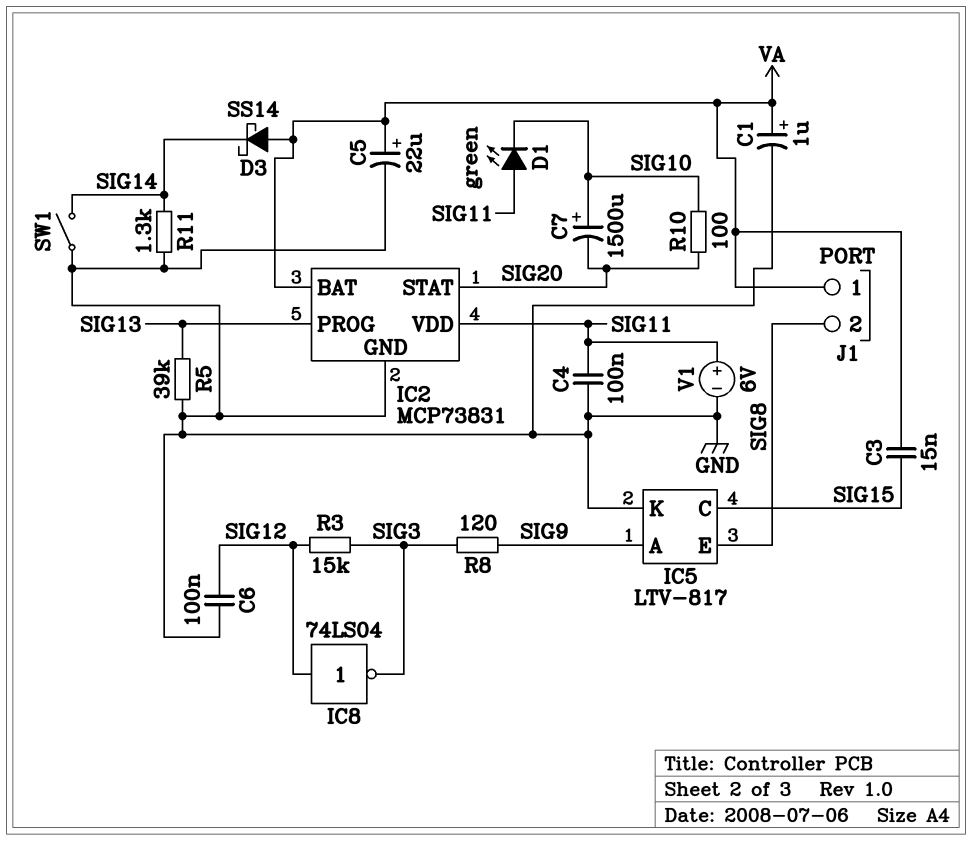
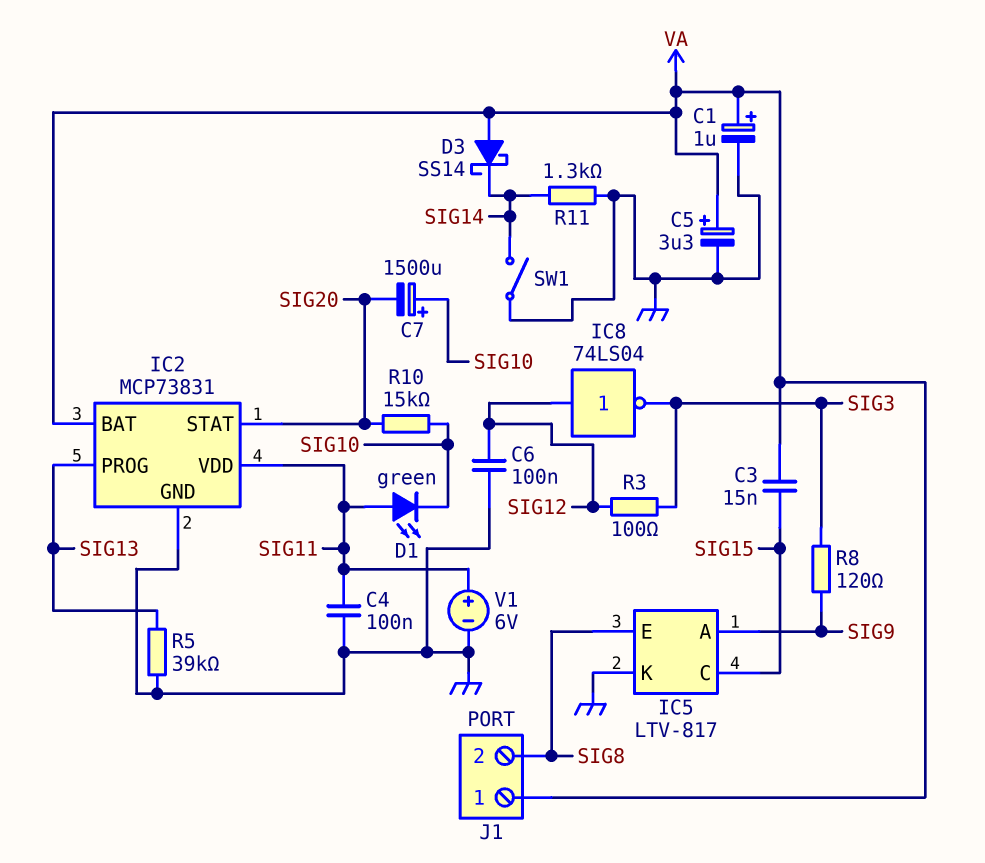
C5: 22uF (plus VA, minus GND) -> 3.3uF (plus VA, minus GND)
R3: 15k (SIG3, SIG12) -> 100 (SIG3, SIG12)
R10: 100 (SIG10, SIG20) -> 15k (SIG10, SIG20)

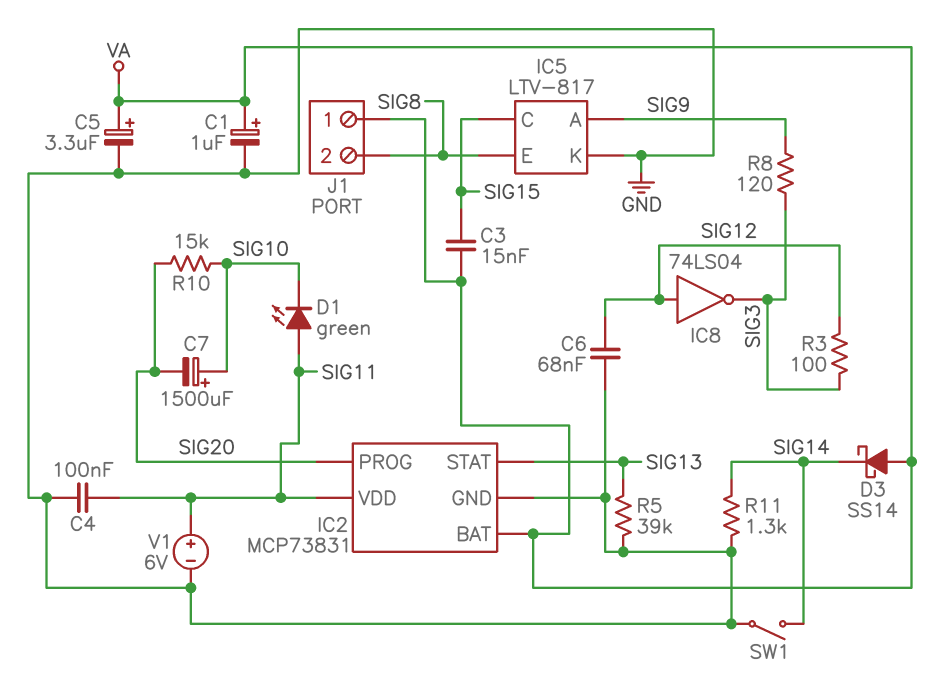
C6: 100nF (GND, SIG12) -> 68nF (GND, SIG12)
IC2 pin PROG: SIG13 -> SIG20
IC2 pin STAT: SIG20 -> SIG13

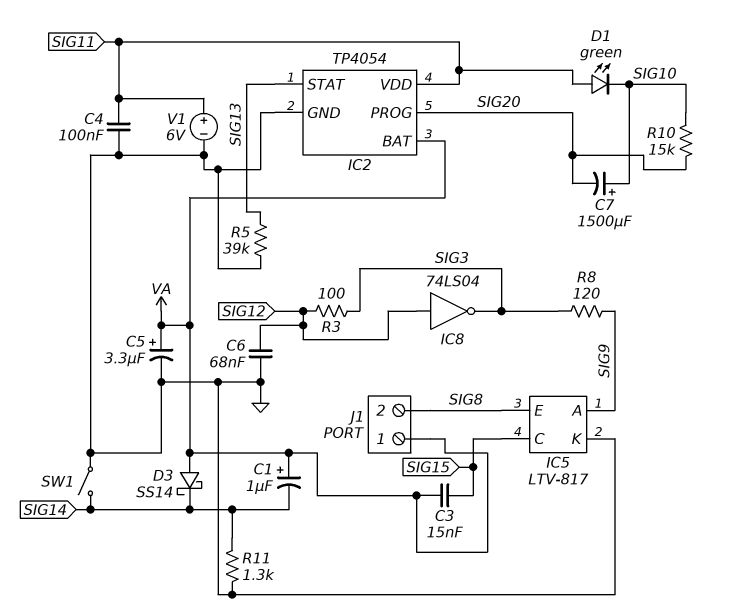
C1: 1uF (plus VA, minus GND) -> 1uF (plus VA, minus SIG14)
IC2: MCP73831 -> TP4054

